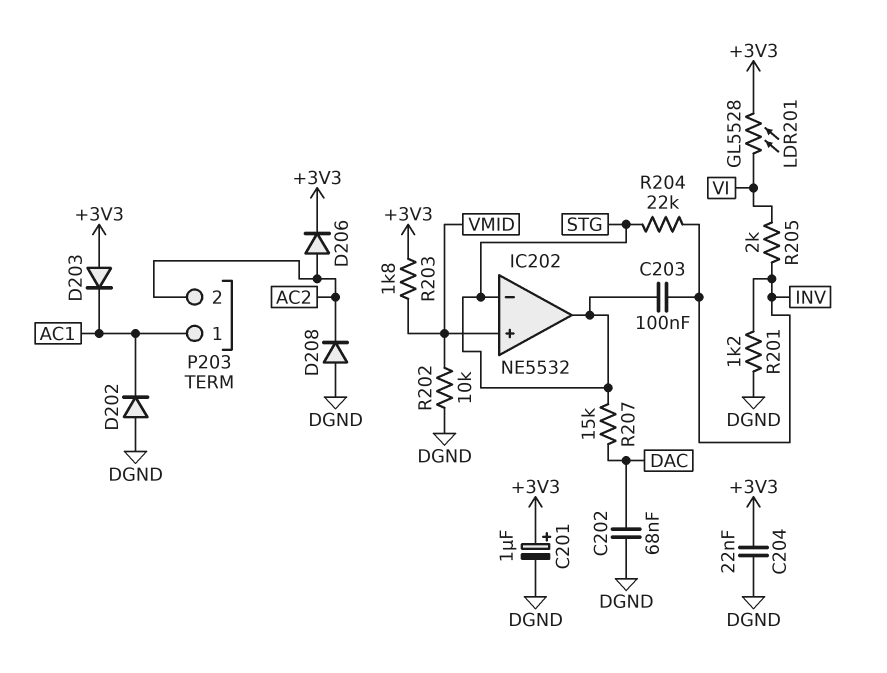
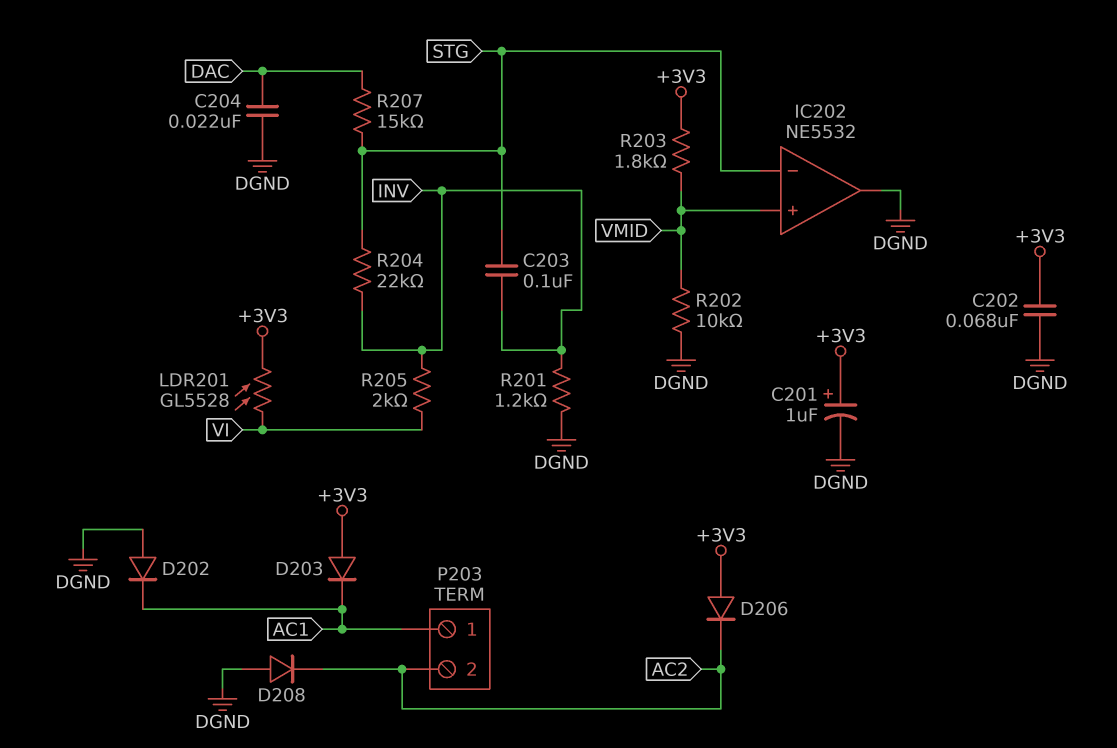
C202: 68nF (DAC, DGND) -> 68nF (+3V3, DGND)
C204: 22nF (+3V3, DGND) -> 22nF (DAC, DGND)
D206: diode (A AC2, K +3V3) -> diode (A +3V3, K AC2)
IC202 pin out: STG -> DGND

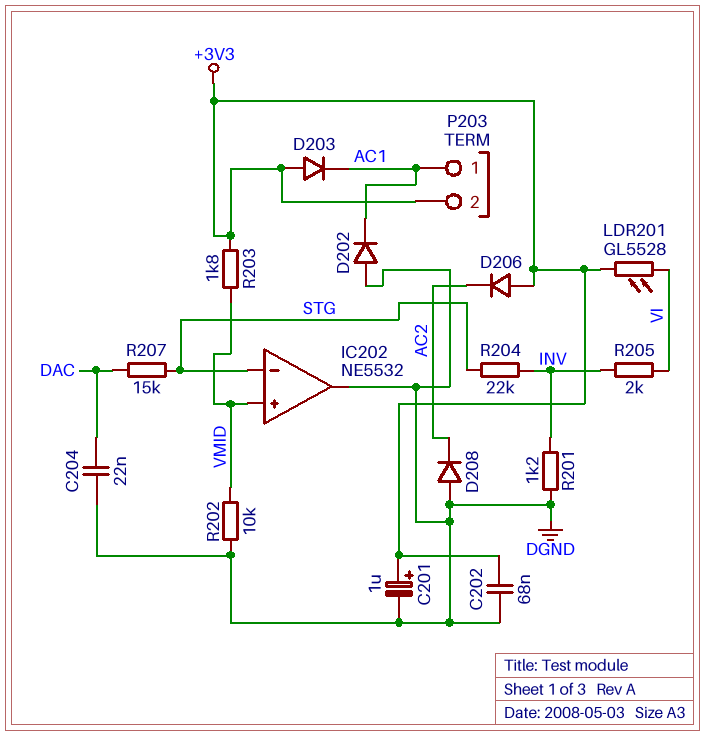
C203: 100nF (INV, STG) -> none
P203 pin 2: AC2 -> +3V3

